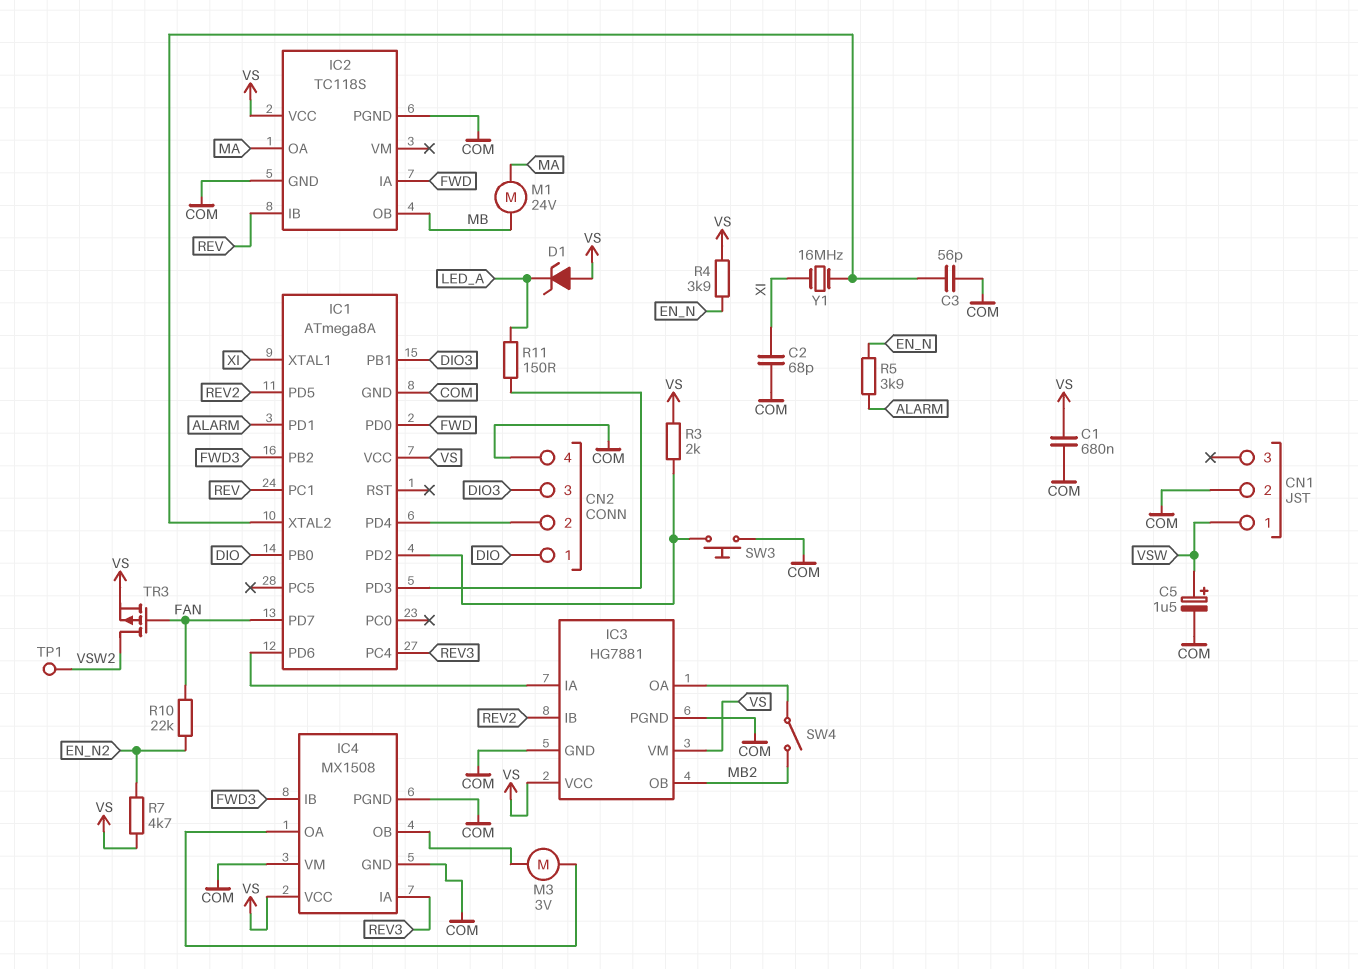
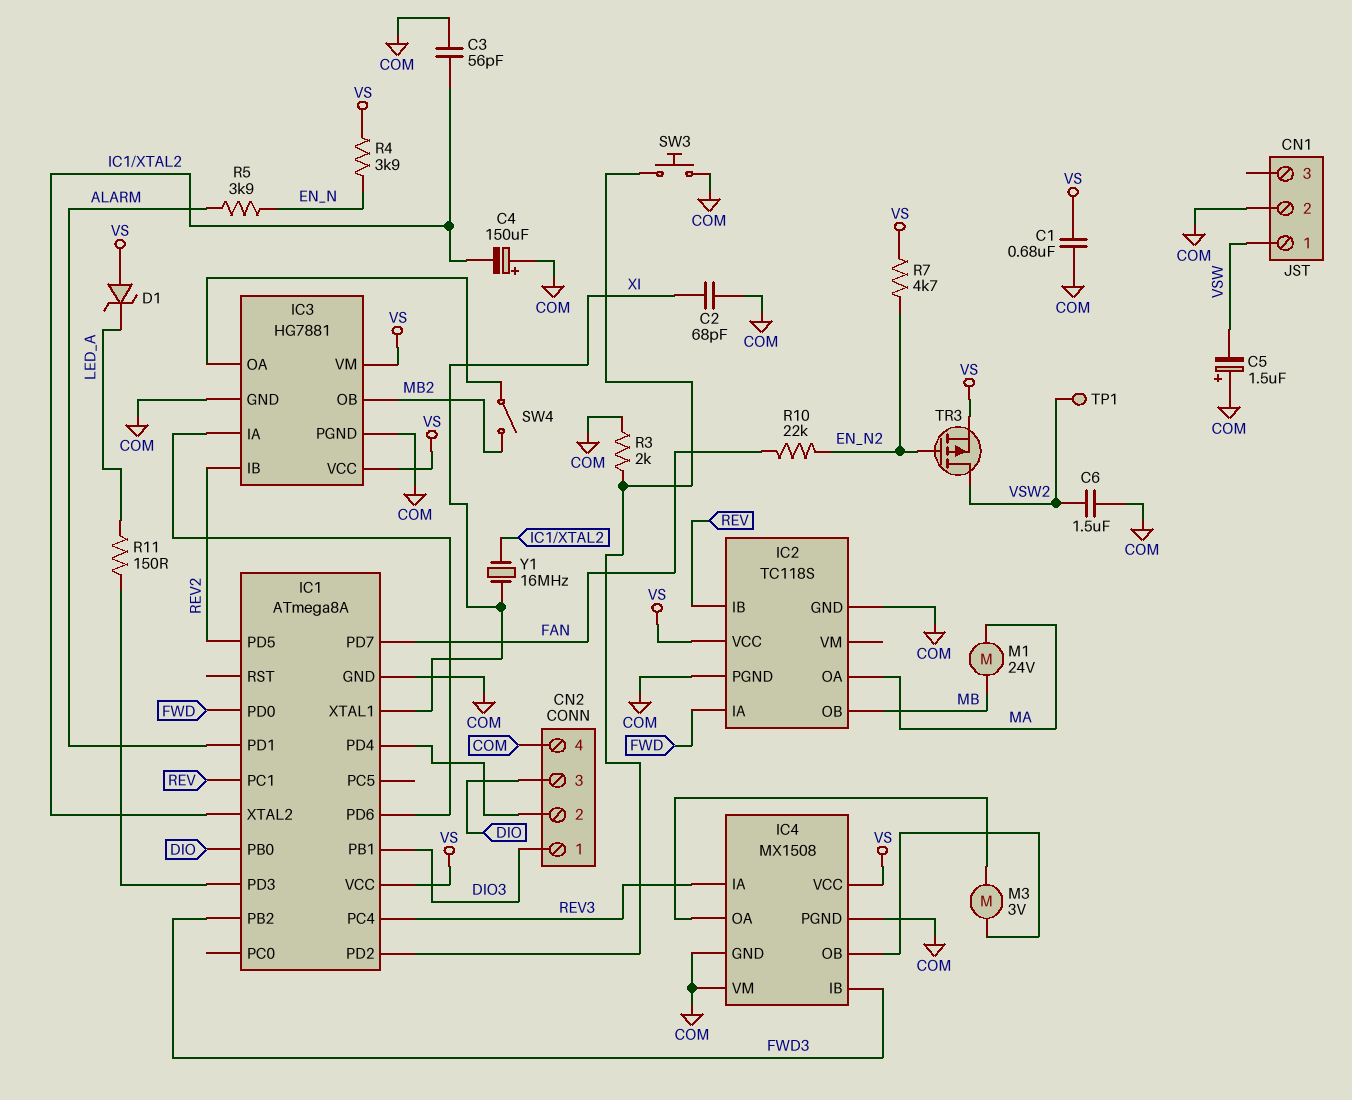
C4: none -> 150uF (plus COM, minus IC1/XTAL2)
C5: 1.5uF (plus VSW, minus COM) -> 1.5uF (plus COM, minus VSW)
C6: none -> 1.5uF (COM, VSW2)
CN2 pin 1: DIO -> DIO3
CN2 pin 3: DIO3 -> DIO
R3: 2k (IC1/PD2, VS) -> 2k (COM, IC1/PD2)
TR3: PMOS (G FAN, D VSW2, S VS) -> PMOS (G EN_N2, D VSW2, S VS)

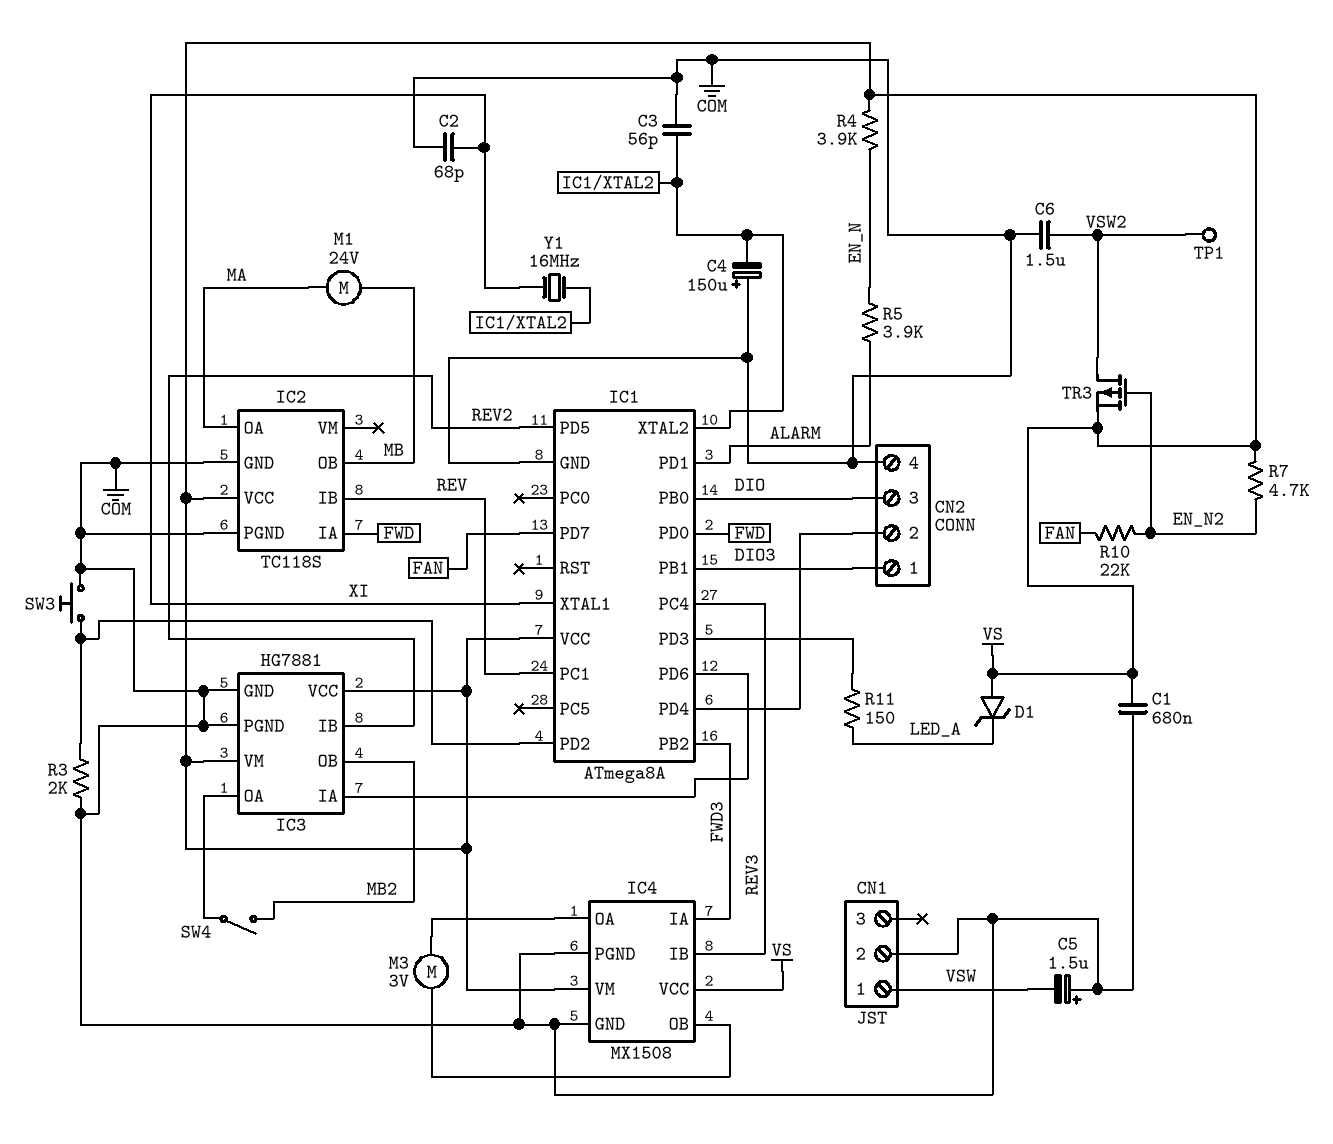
IC4 pin IA: REV3 -> FWD3
IC4 pin IB: FWD3 -> REV3
IC4 pin VM: COM -> VS

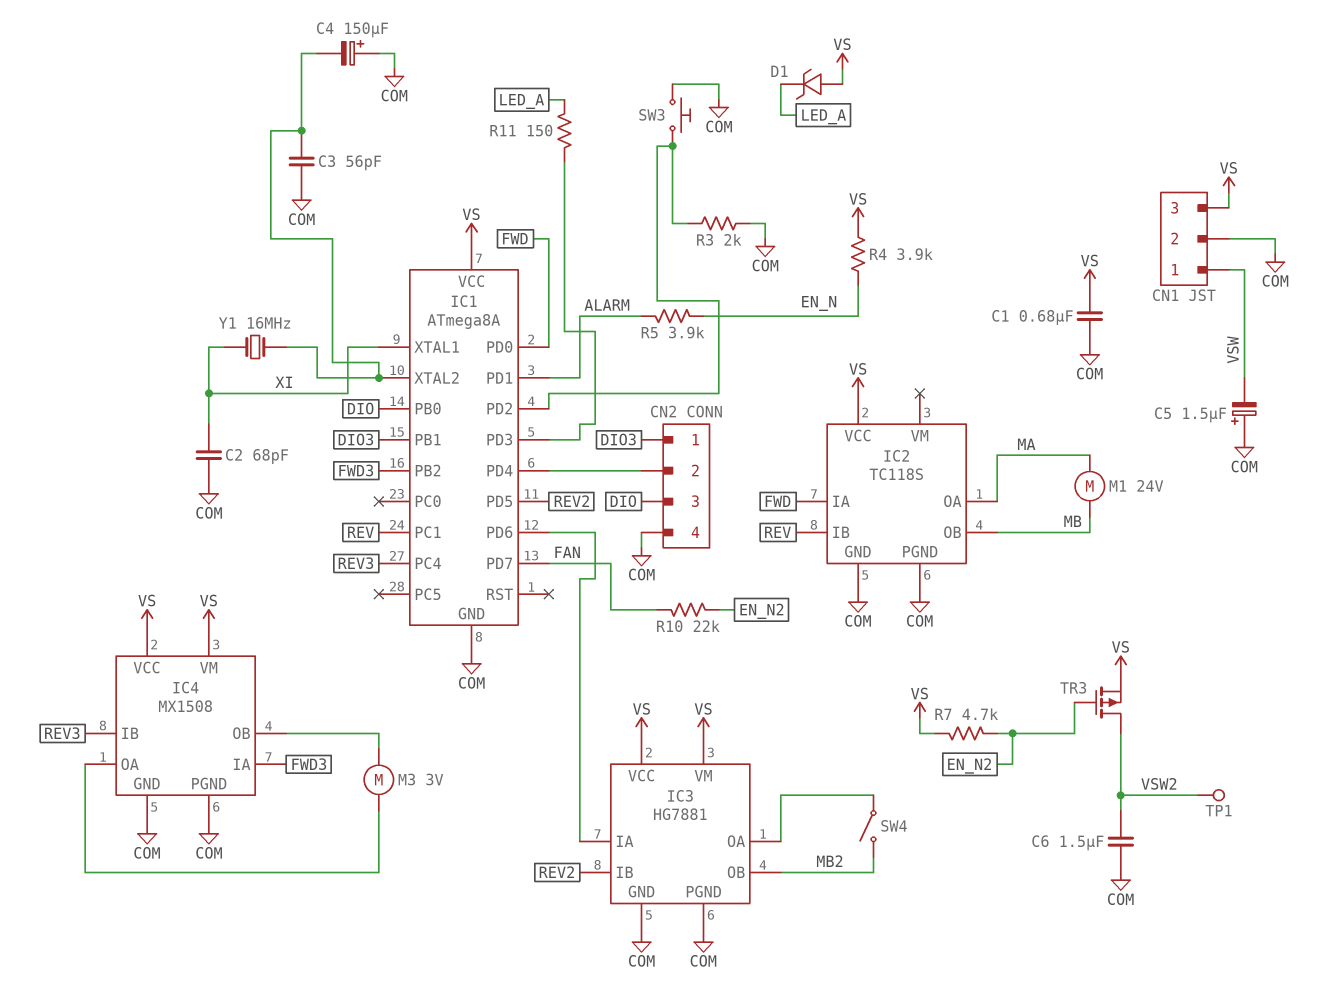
CN1 pin 3: none -> VS

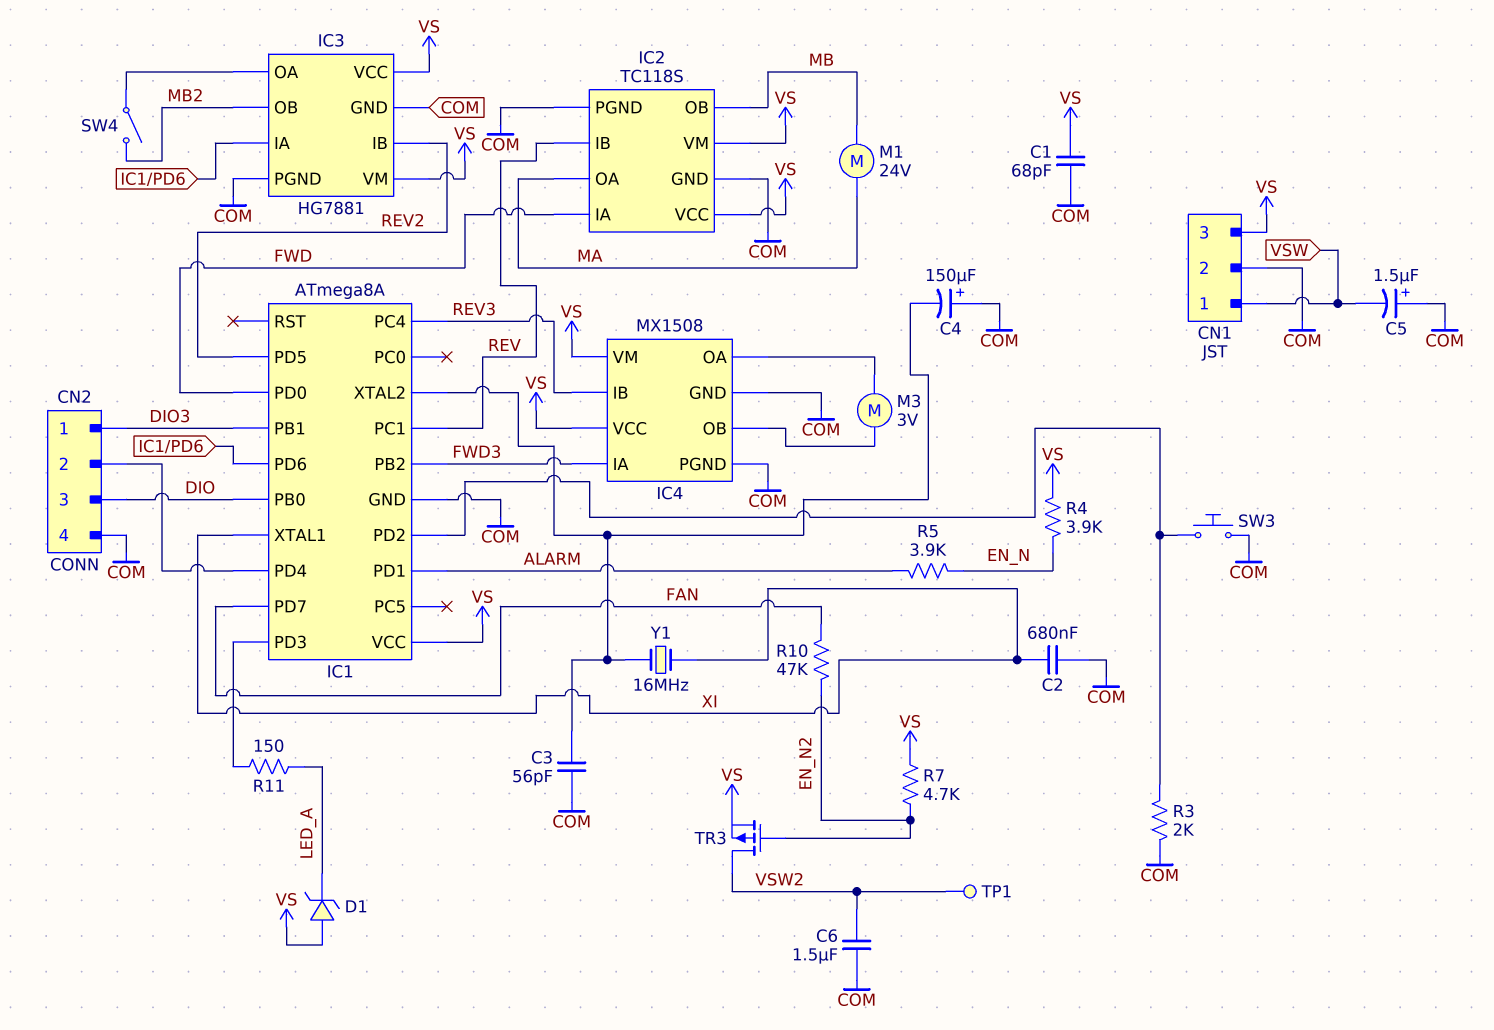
C1: 680nF (COM, VS) -> 68pF (COM, VS)
C2: 68pF (COM, XI) -> 680nF (COM, XI)
IC2 pin VM: none -> VS
R10: 22k (EN_N2, FAN) -> 47k (EN_N2, FAN)

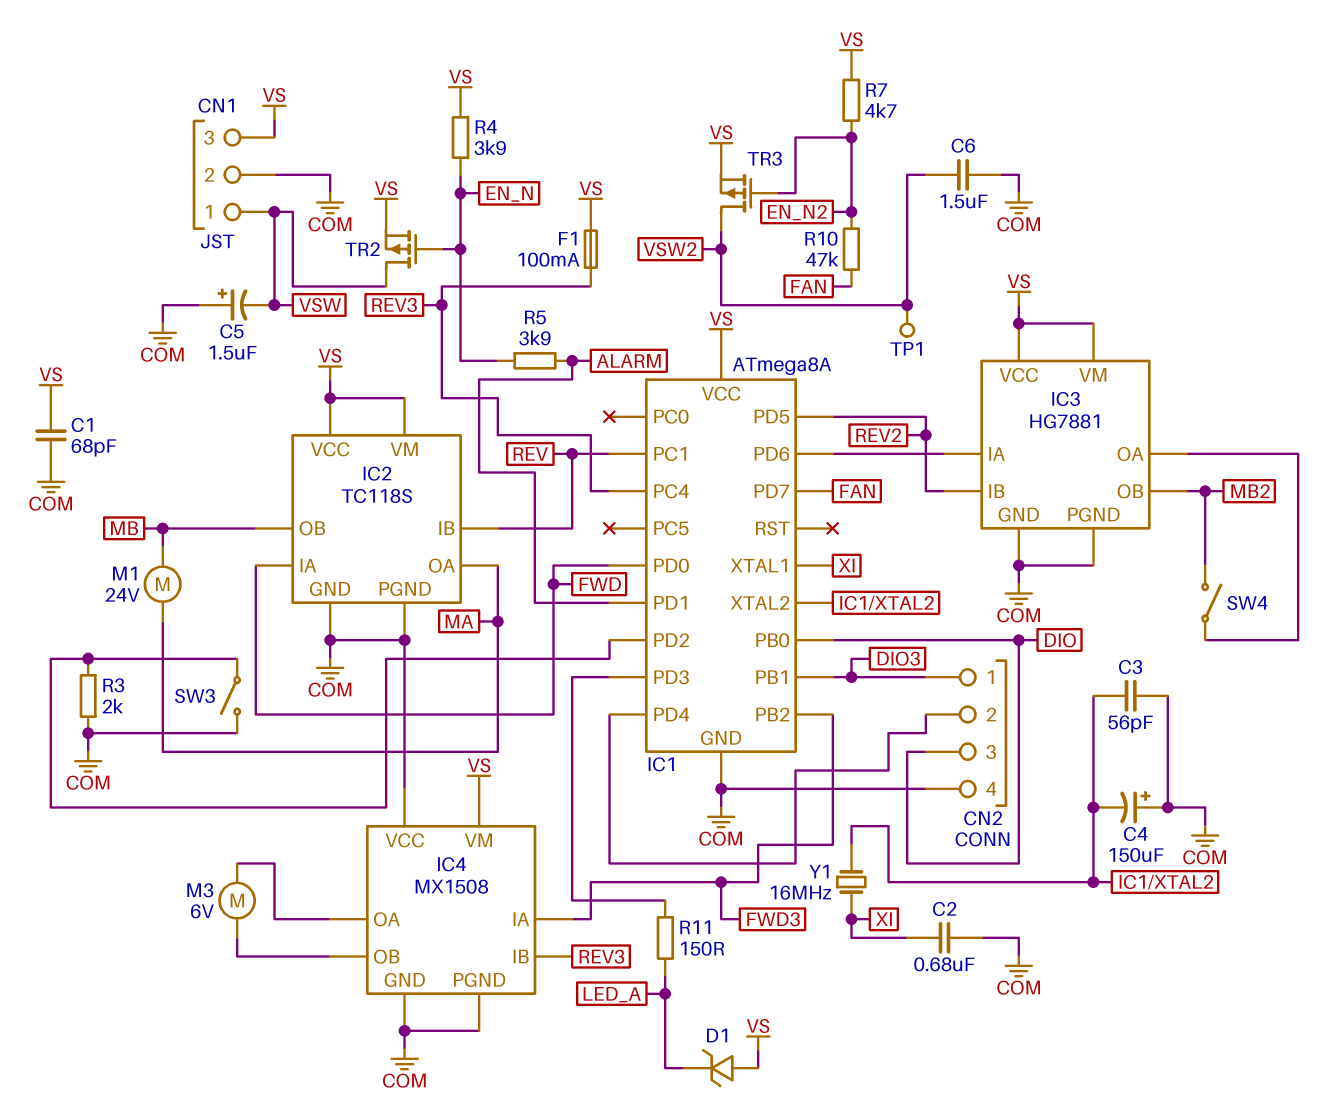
F1: none -> 100mA (REV3, VS)
IC4 pin VCC: VS -> COM
M3: motor 3V (IC4/OA, IC4/OB) -> motor 6V (IC4/OA, IC4/OB)
SW3: button (COM, IC1/PD2) -> switch (COM, IC1/PD2)
TR2: none -> PMOS (G EN_N, D VSW, S VS)

